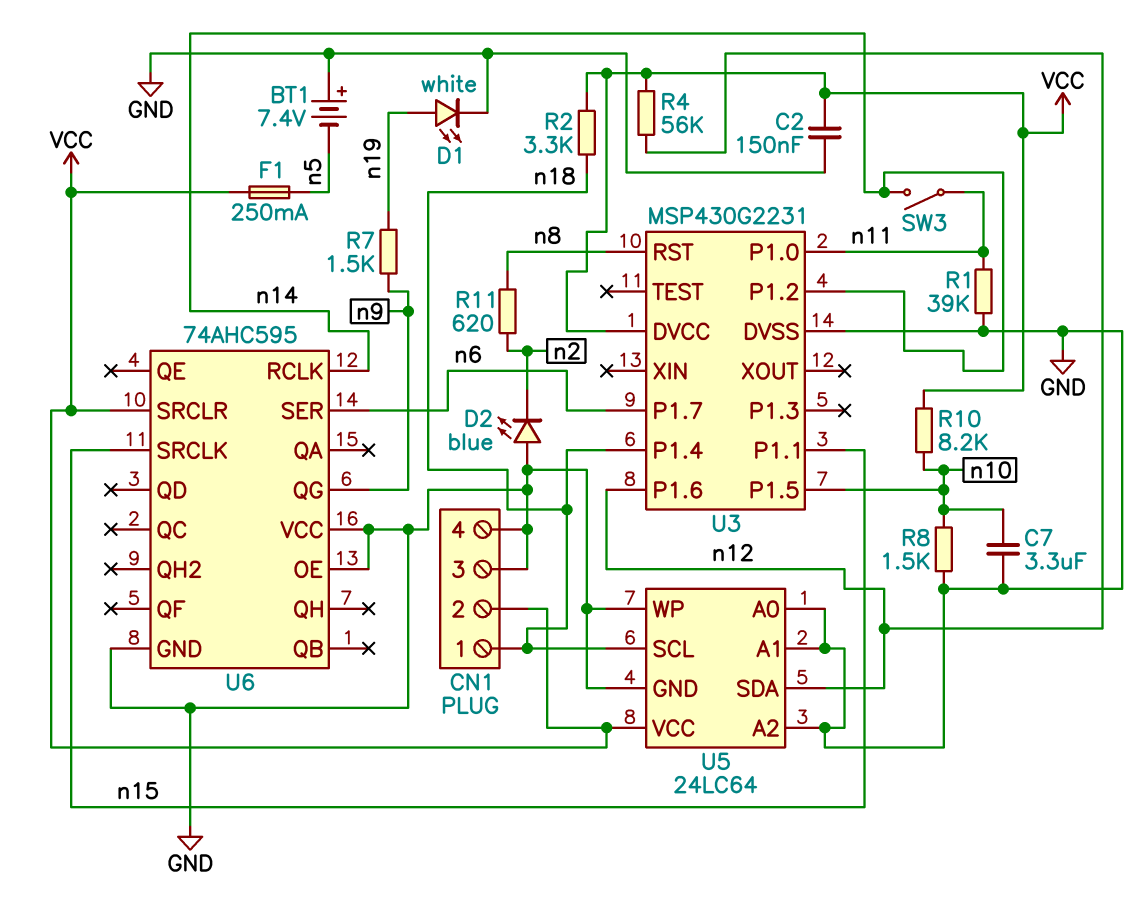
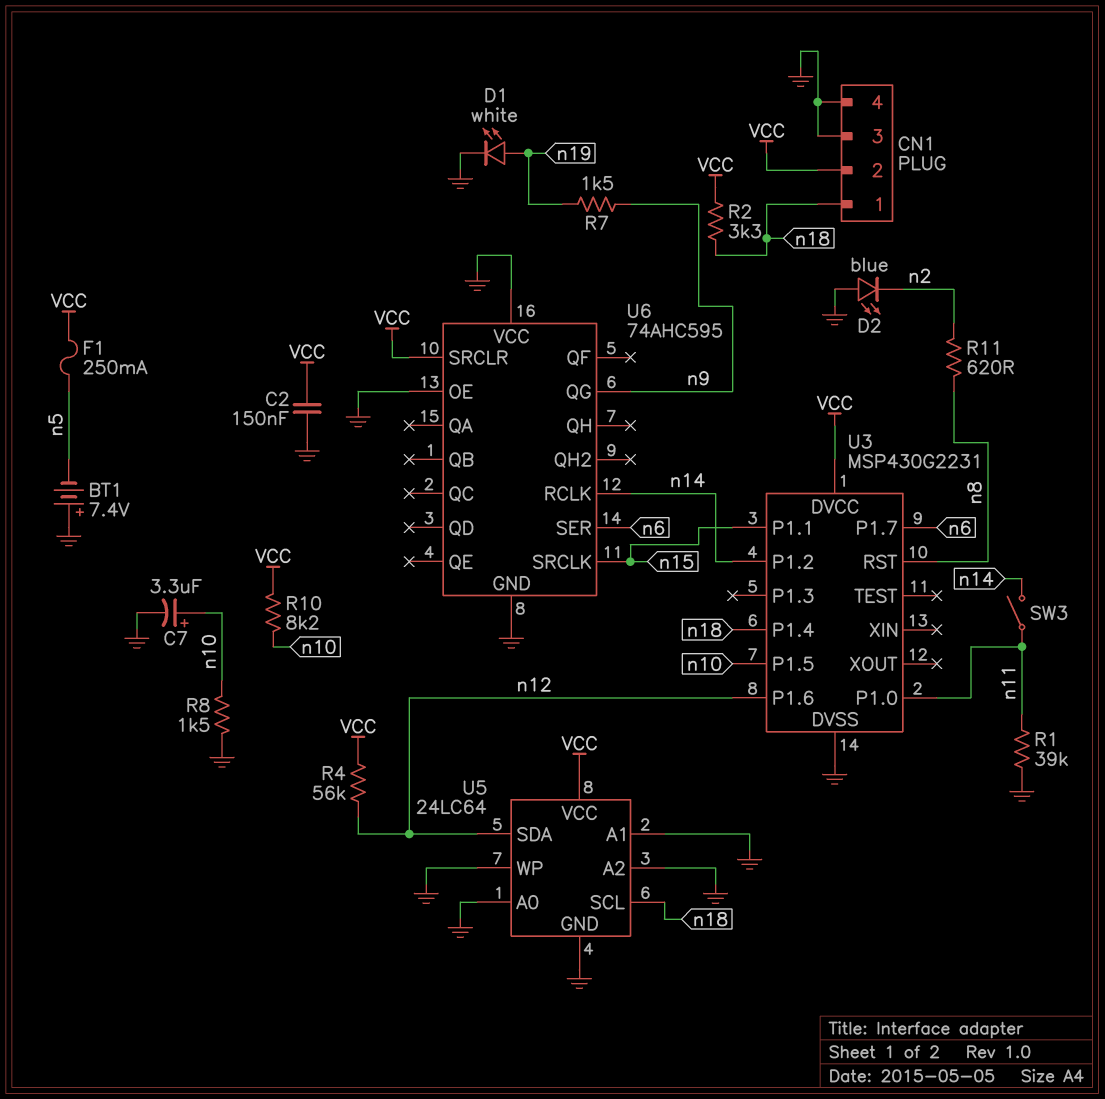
C7: 3.3uF (GND, n10) -> 3.3uF (plus n10, minus GND)

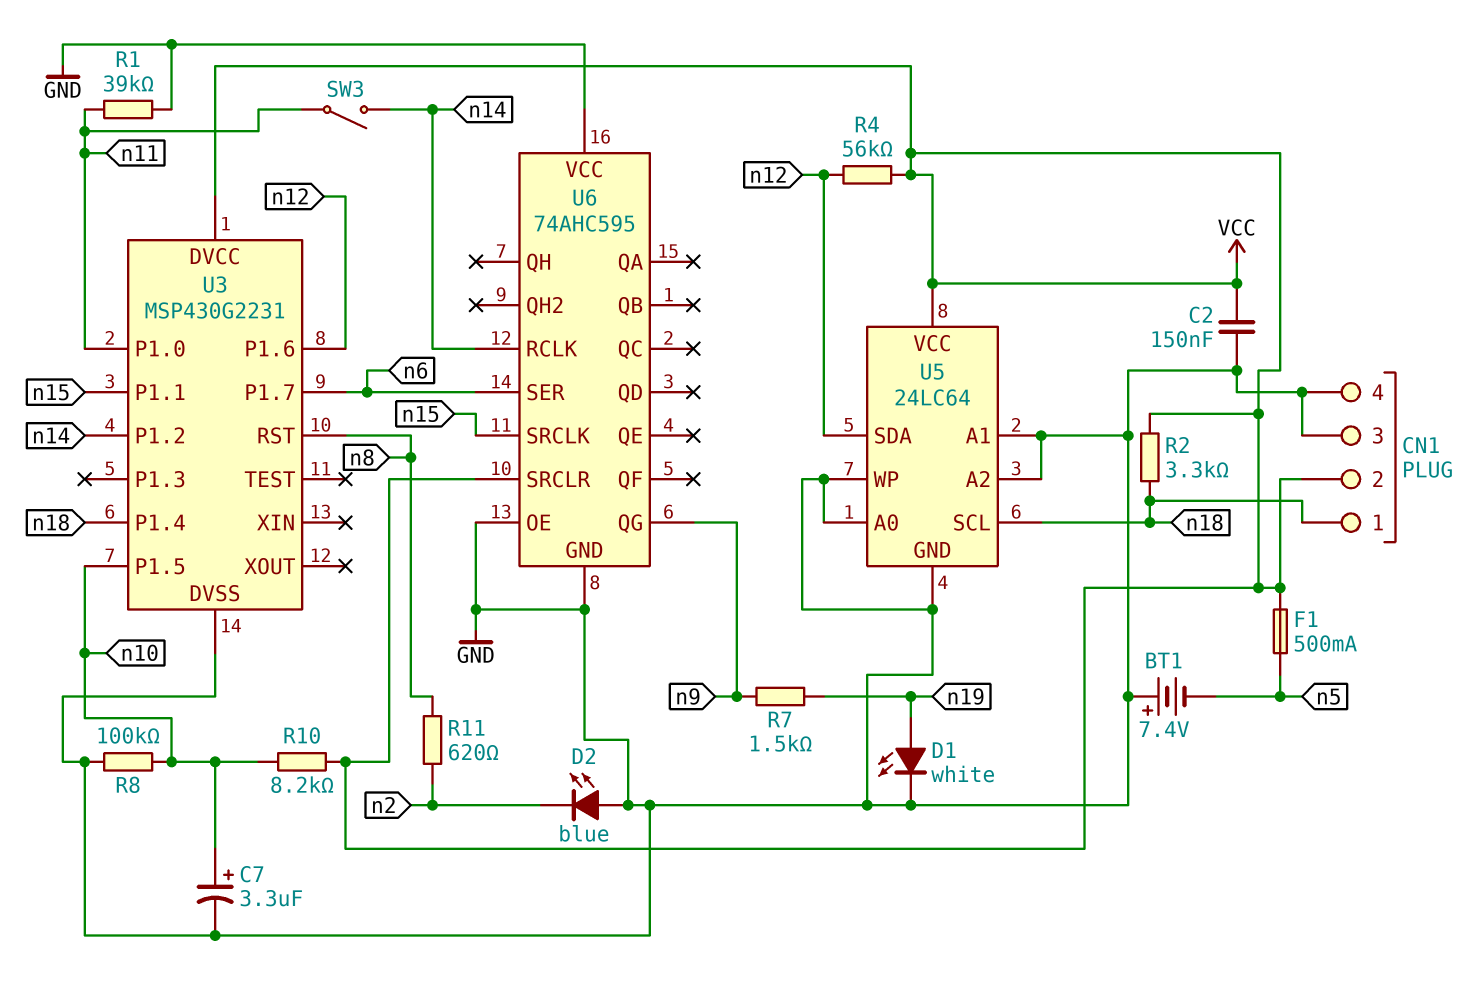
F1: 250mA (VCC, n5) -> 500mA (VCC, n5)
R8: 1.5k (GND, n10) -> 100k (GND, n10)

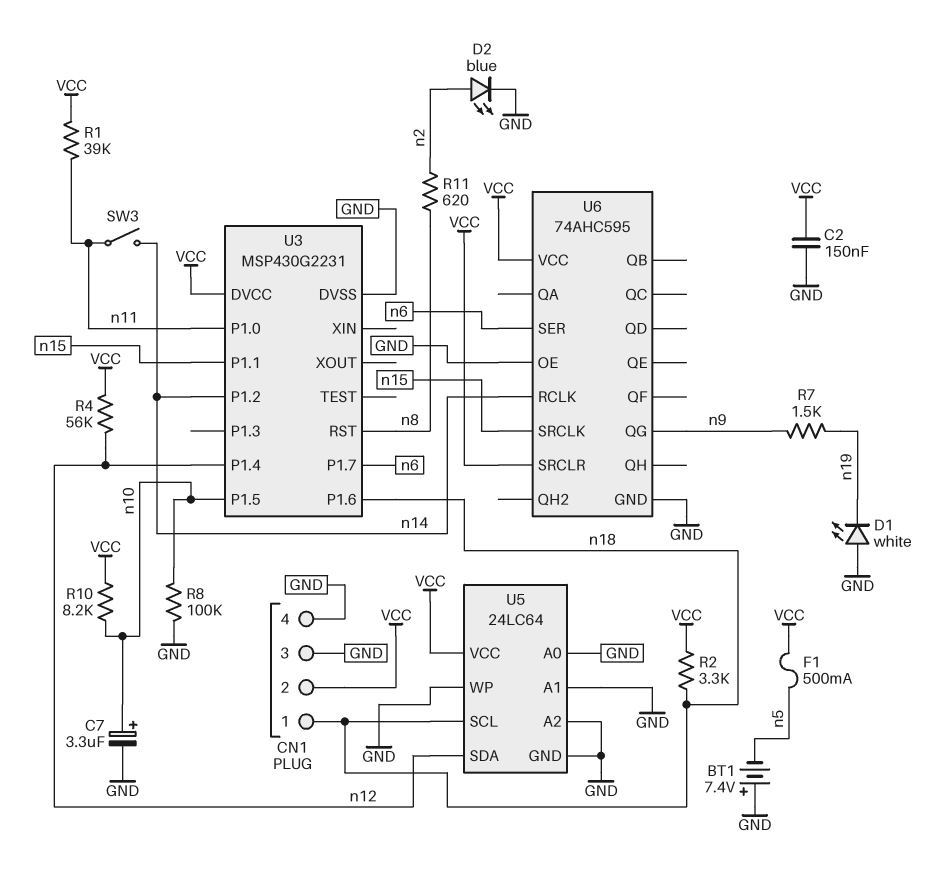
D1: LED white (A n19, K GND) -> LED white (A GND, K n19)
D2: LED blue (A GND, K n2) -> LED blue (A n2, K GND)
R1: 39k (GND, n11) -> 39k (VCC, n11)
U3 pin P1.4: n18 -> n12
U3 pin P1.6: n12 -> n18
U6 pin VCC: GND -> VCC

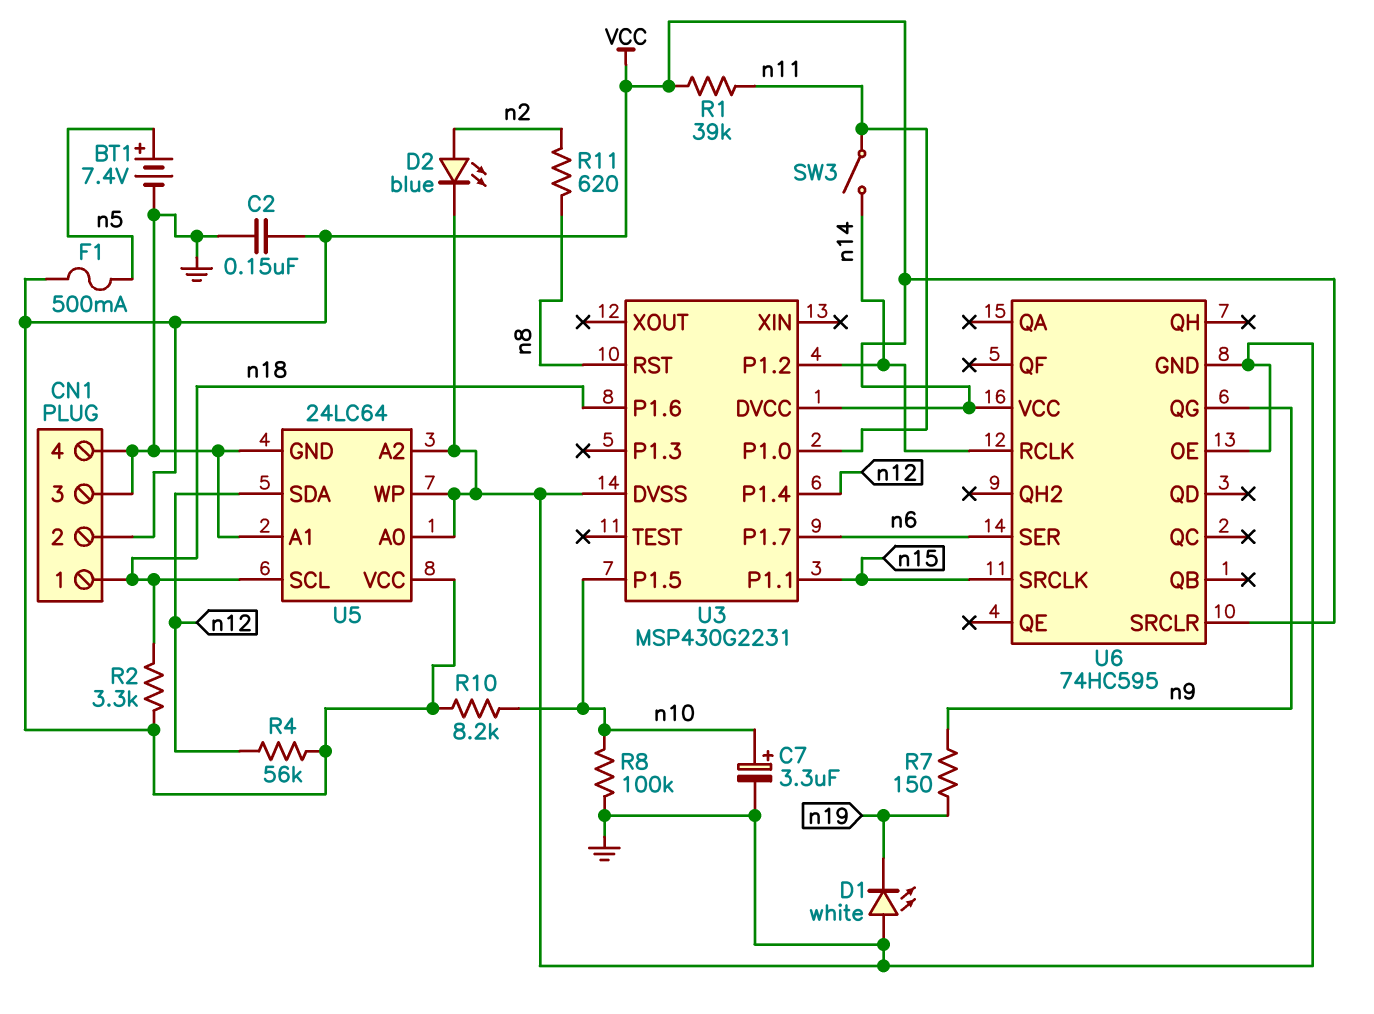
BT1: 7.4V (plus GND, minus n5) -> 7.4V (plus n5, minus GND)
R7: 1.5k (n9, n19) -> 150 (n9, n19)
U6: 74AHC595 -> 74HC595

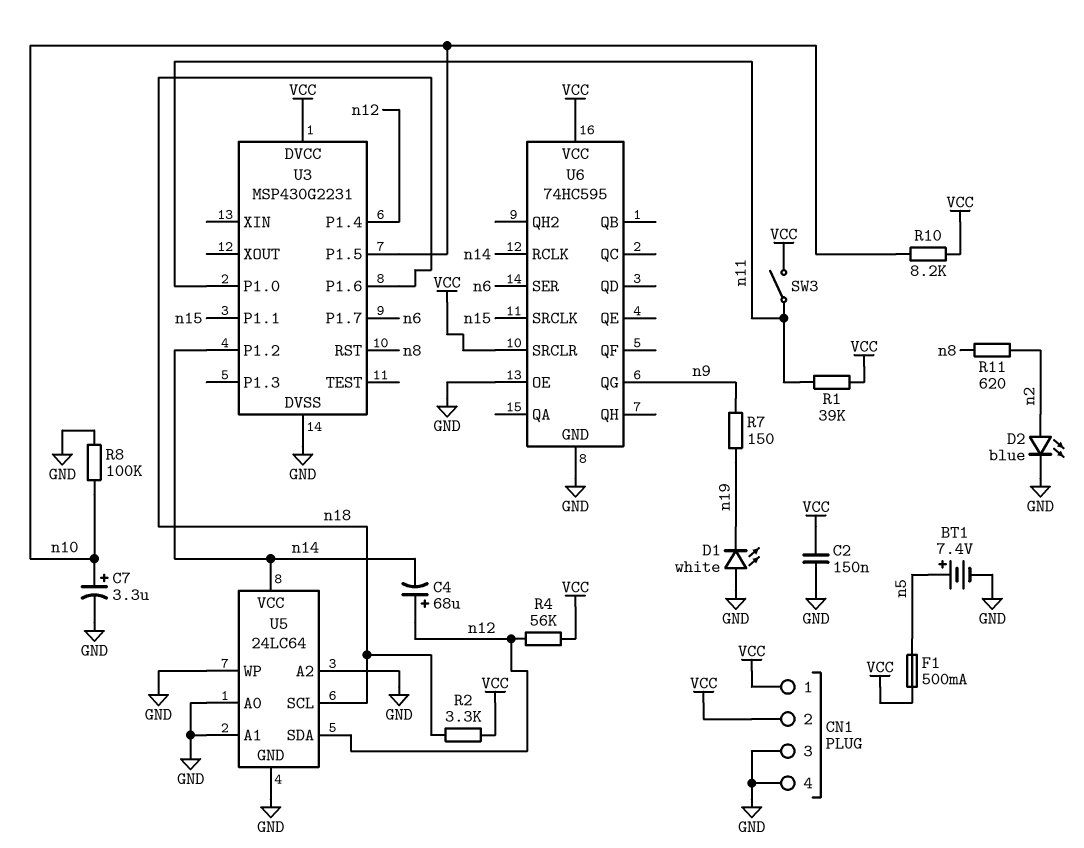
C4: none -> 68uF (plus n12, minus n14)
CN1 pin 1: n18 -> VCC
SW3: switch (n11, n14) -> switch (VCC, n11)
U5 pin VCC: VCC -> n14

